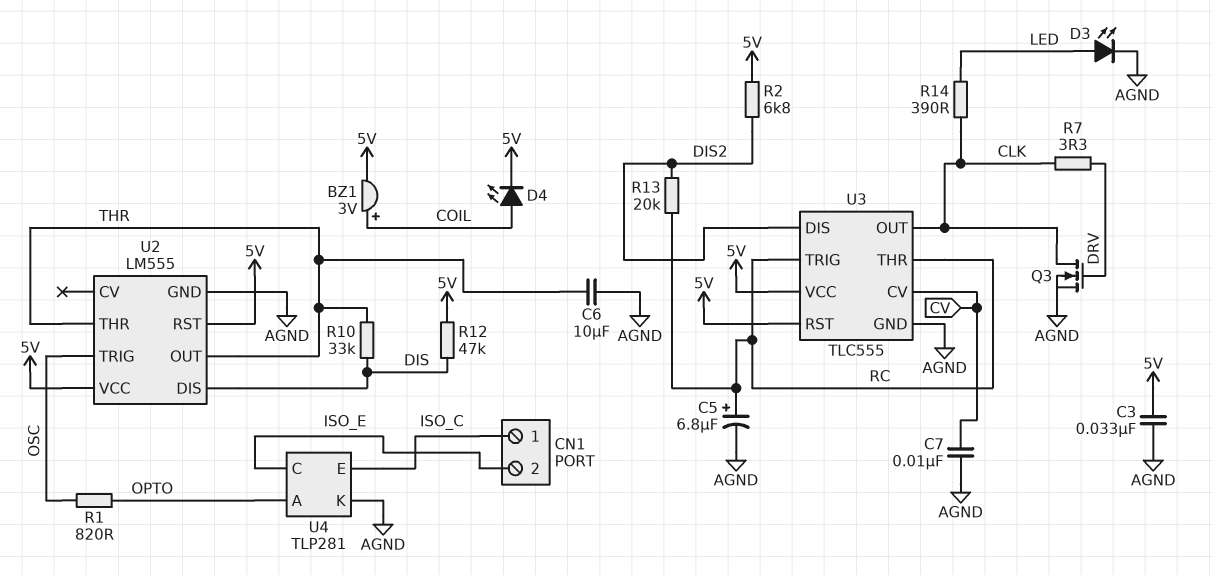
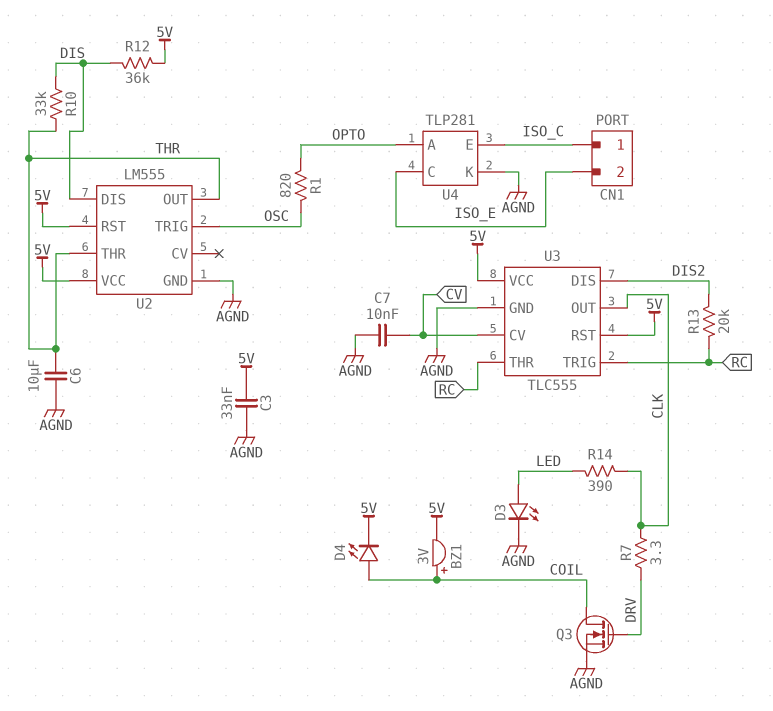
C5: 6.8uF (plus RC, minus AGND) -> none
Q3: NMOS (G DRV, D CLK, S AGND) -> NMOS (G DRV, D COIL, S AGND)
R2: 6.8k (5V, DIS2) -> none
R12: 47k (5V, DIS) -> 36k (5V, DIS)

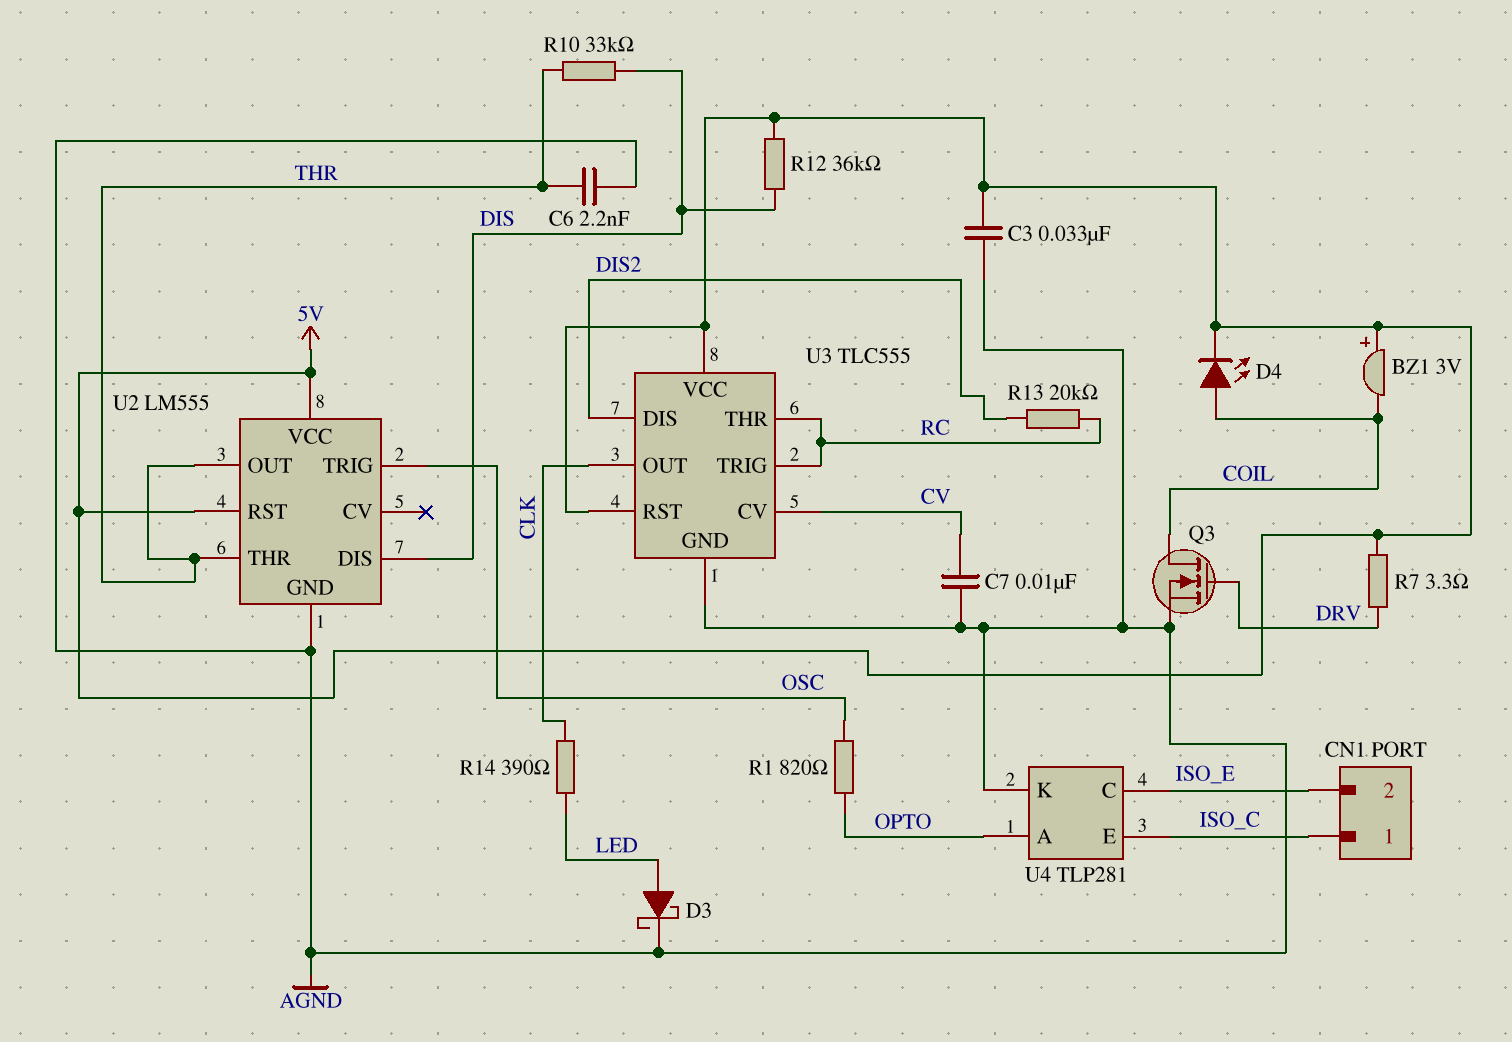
BZ1: buzzer 3V (plus COIL, minus 5V) -> buzzer 3V (plus 5V, minus COIL)
C6: 10uF (AGND, THR) -> 2.2nF (AGND, THR)
D3: LED (A LED, K AGND) -> schottky (A LED, K AGND)
R7: 3.3 (CLK, DRV) -> 3.3 (5V, DRV)

